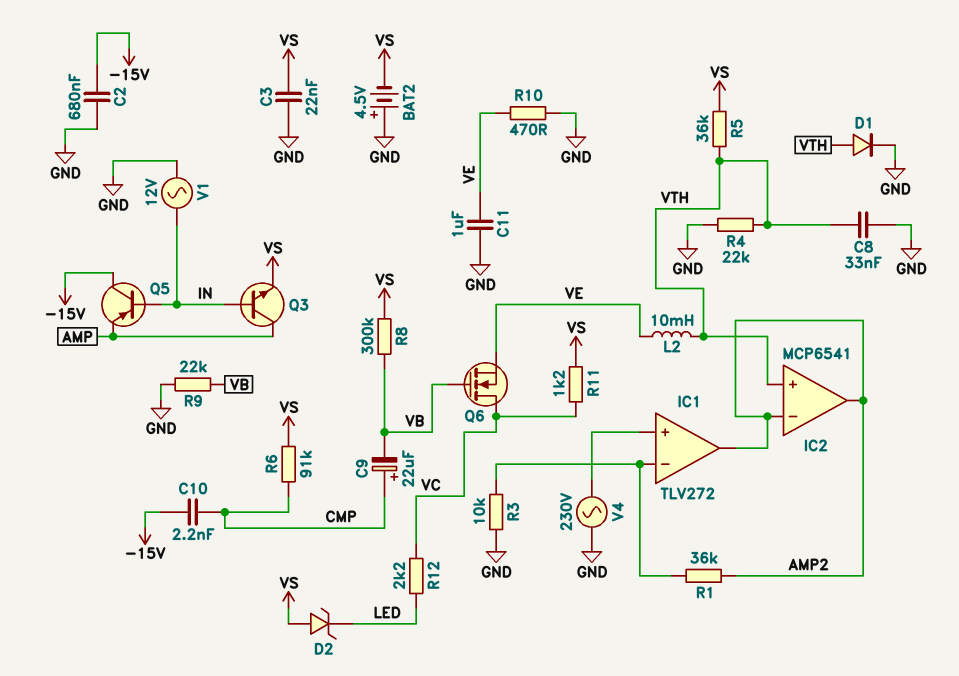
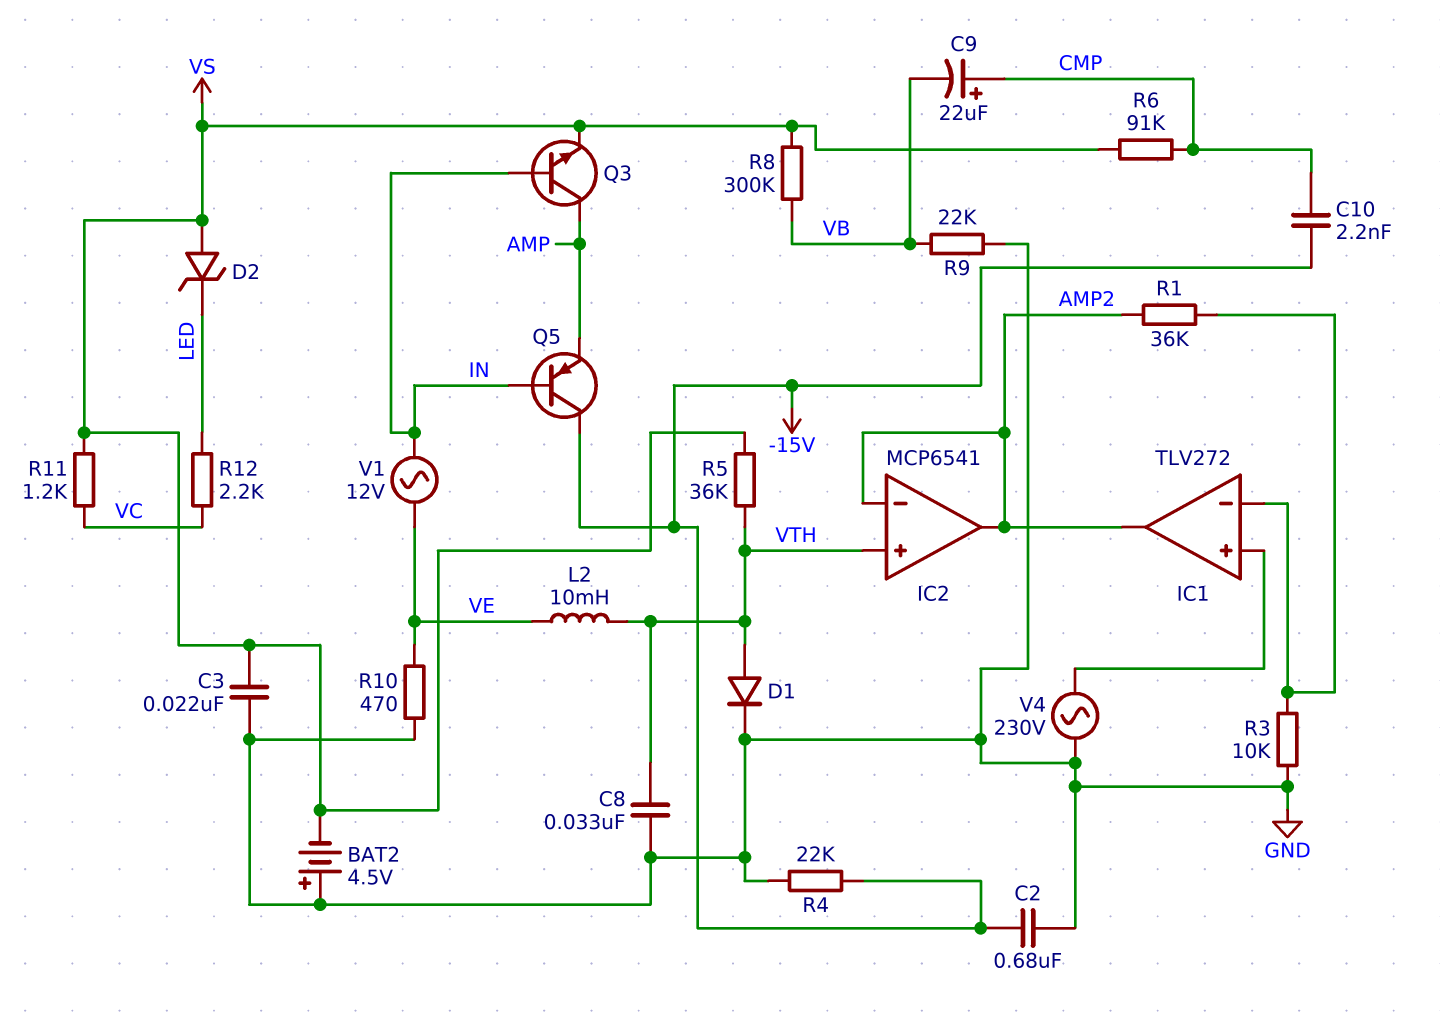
C11: 1uF (GND, VE) -> none
Q6: NMOS (G VB, D VC, S VE) -> none
R4: 22k (GND, VTH) -> 22k (-15V, GND)
V1: AC 12V (GND, IN) -> AC 12V (IN, VE)

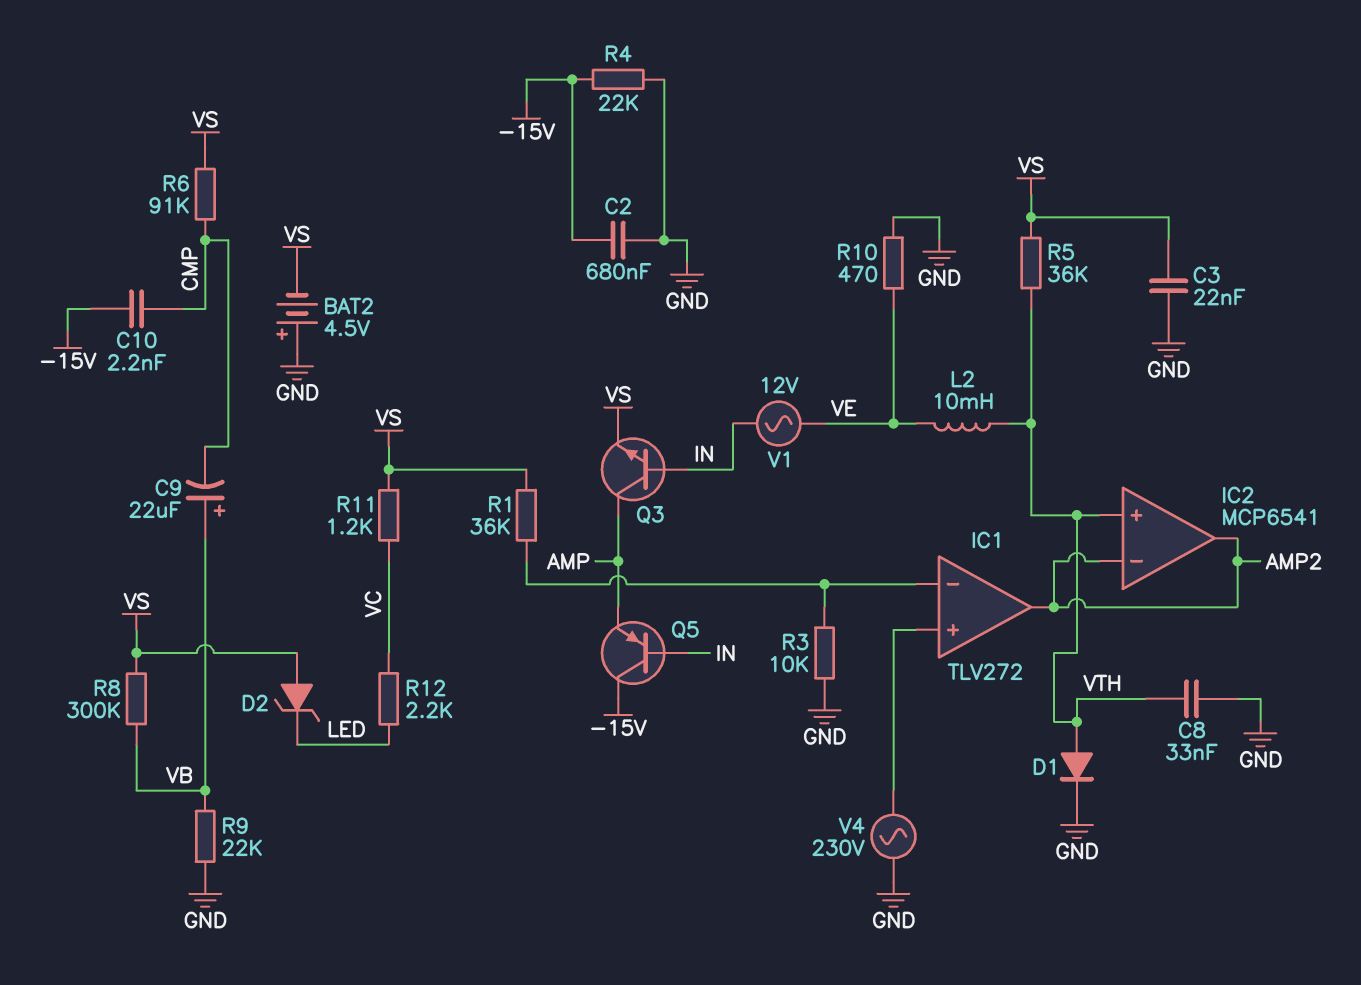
C9: 22uF (plus CMP, minus VB) -> 22uF (plus VB, minus CMP)
R1: 36k (AMP2, IC1/in-) -> 36k (IC1/in-, VS)

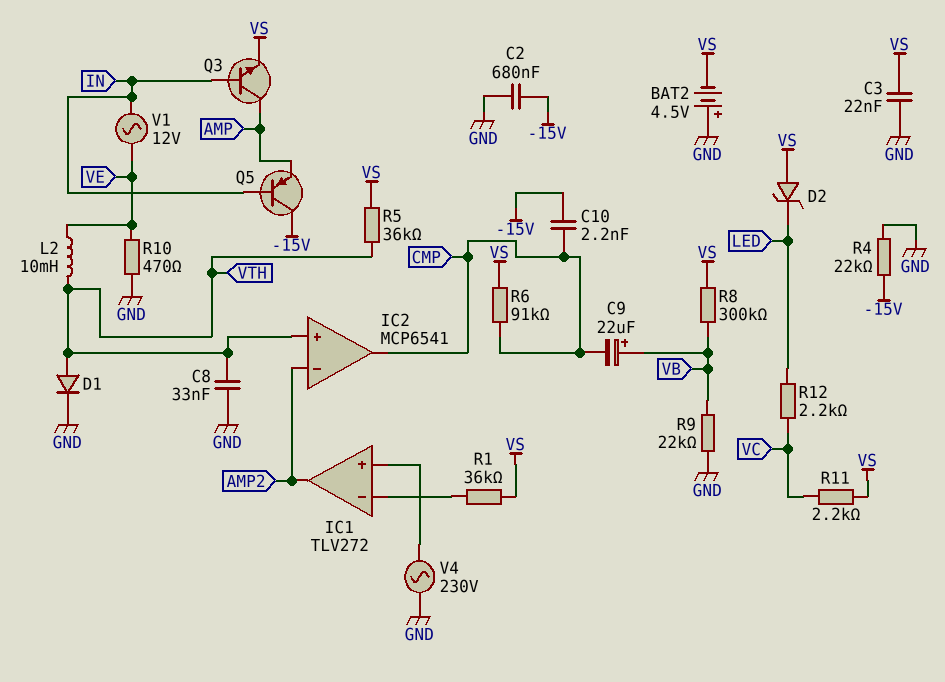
IC2 pin out: AMP2 -> CMP
R3: 10k (GND, IC1/in-) -> none
R11: 1.2k (VC, VS) -> 2.2k (VC, VS)

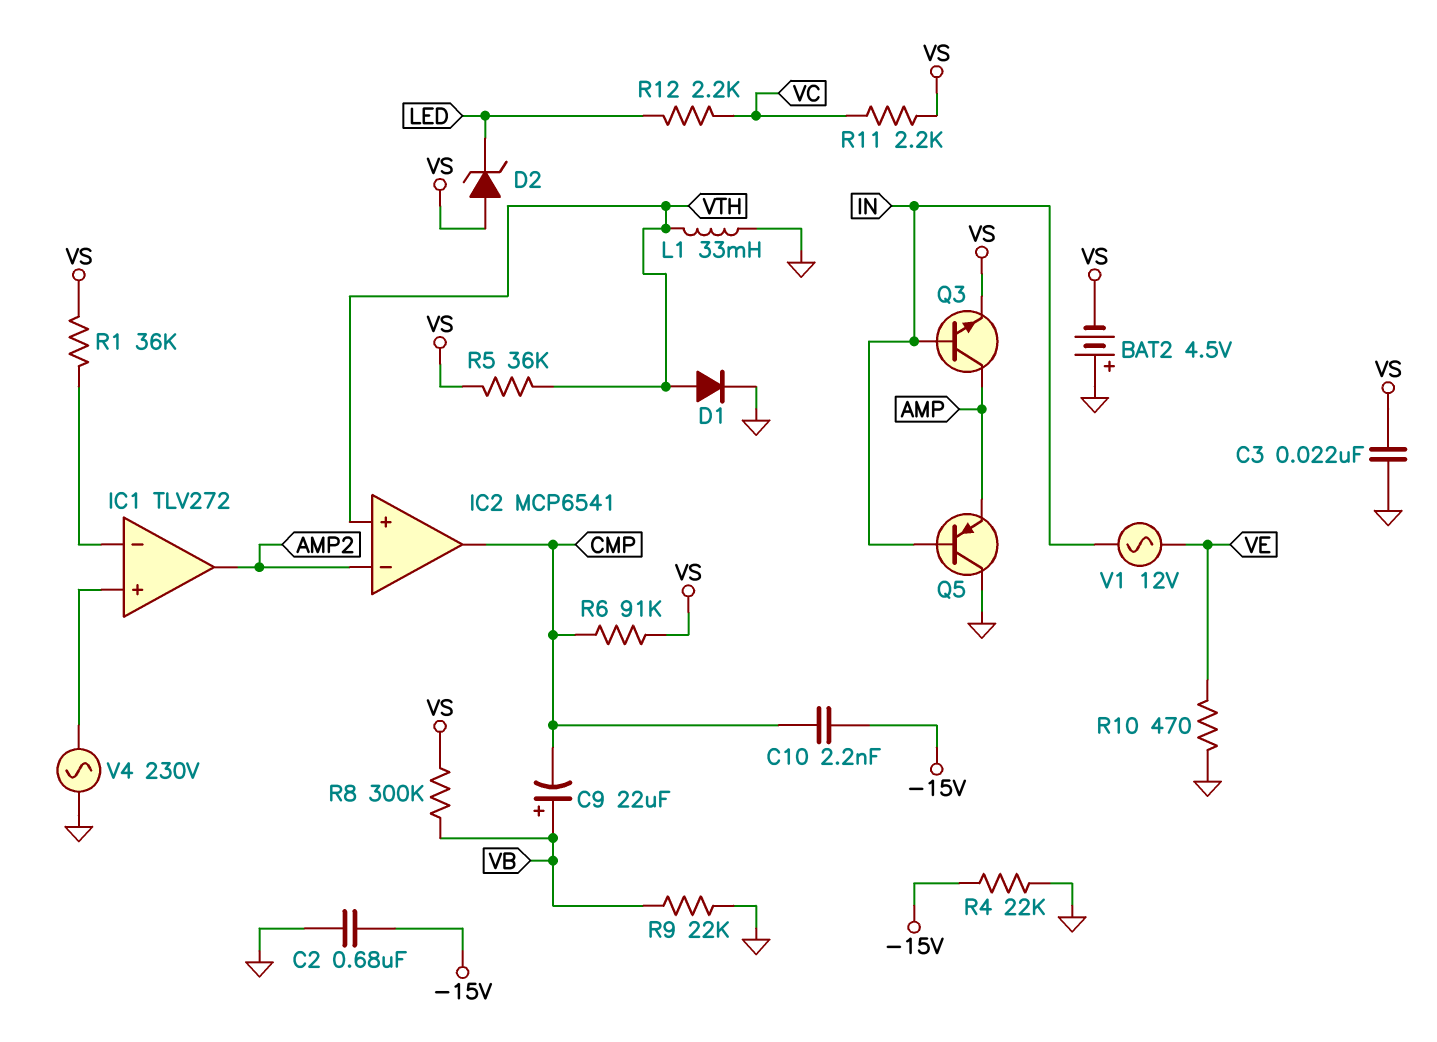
C8: 33nF (GND, VTH) -> none
L1: none -> 33mH (GND, VTH)
L2: 10mH (VE, VTH) -> none
Q5: PNP (B IN, C -15V, E AMP) -> PNP (B IN, C GND, E AMP)

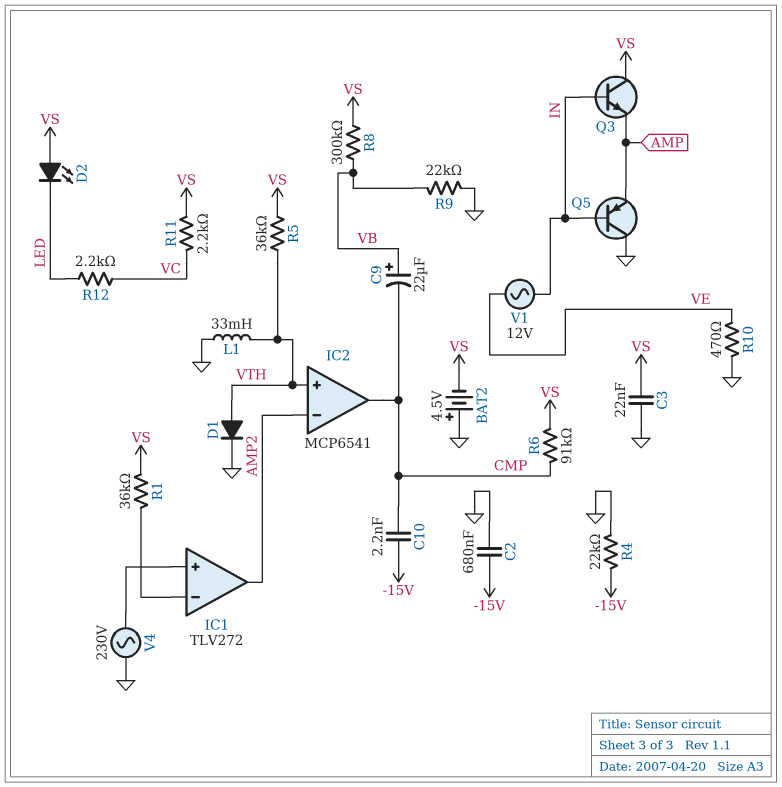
D2: zener (A VS, K LED) -> LED (A VS, K LED)
Q3: NPN (B IN, C AMP, E VS) -> NPN (B IN, C VS, E AMP)

